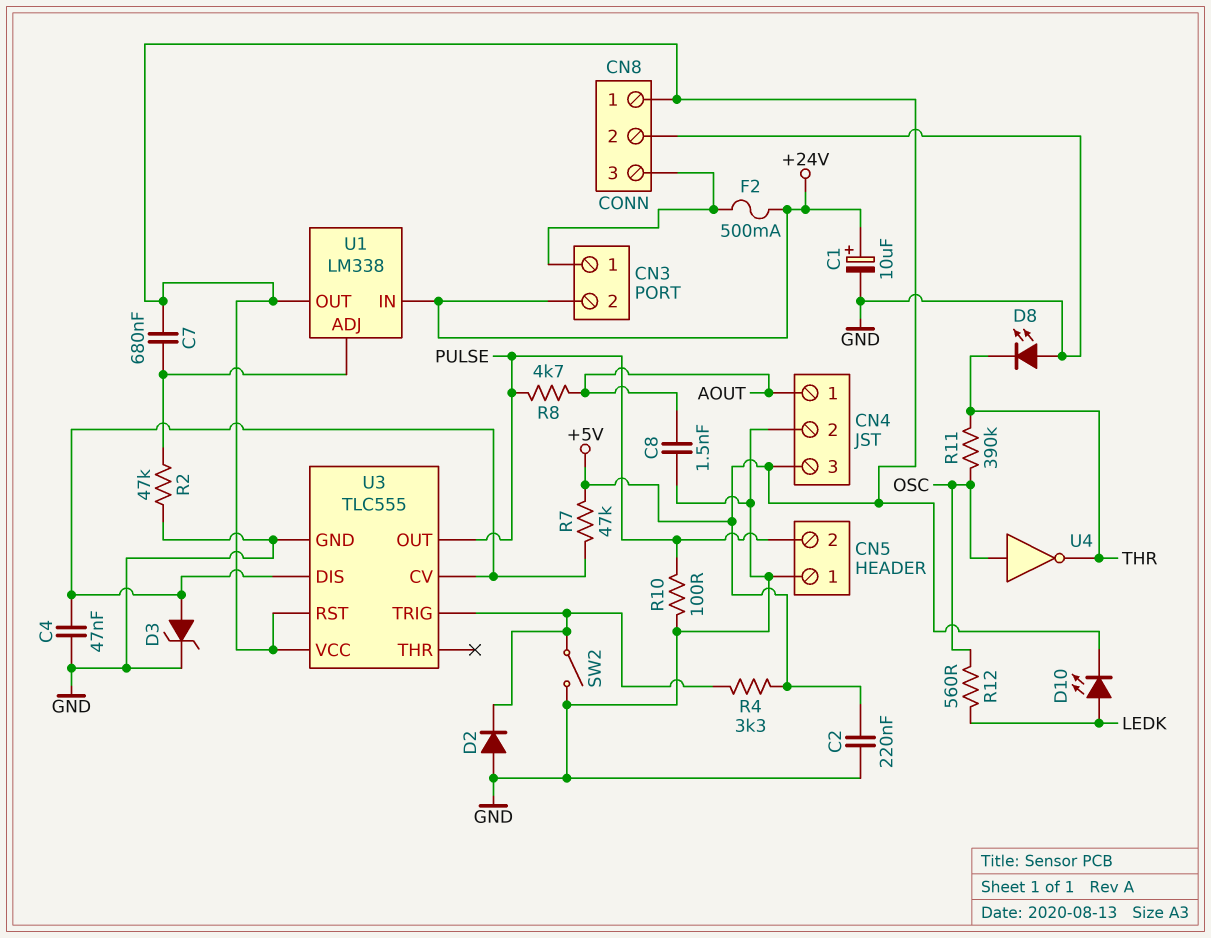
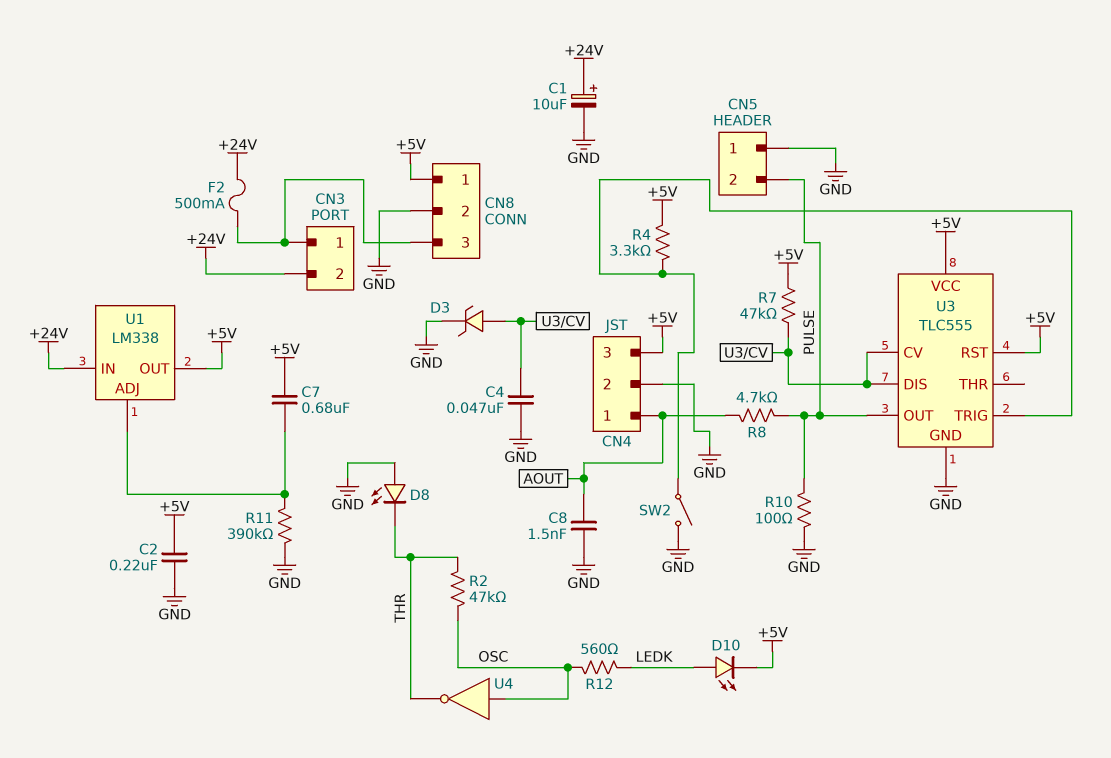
D2: diode (A GND, K U3/TRIG) -> none
R2: 47k (GND, U1/ADJ) -> 47k (OSC, THR)
R11: 390k (OSC, THR) -> 390k (GND, U1/ADJ)

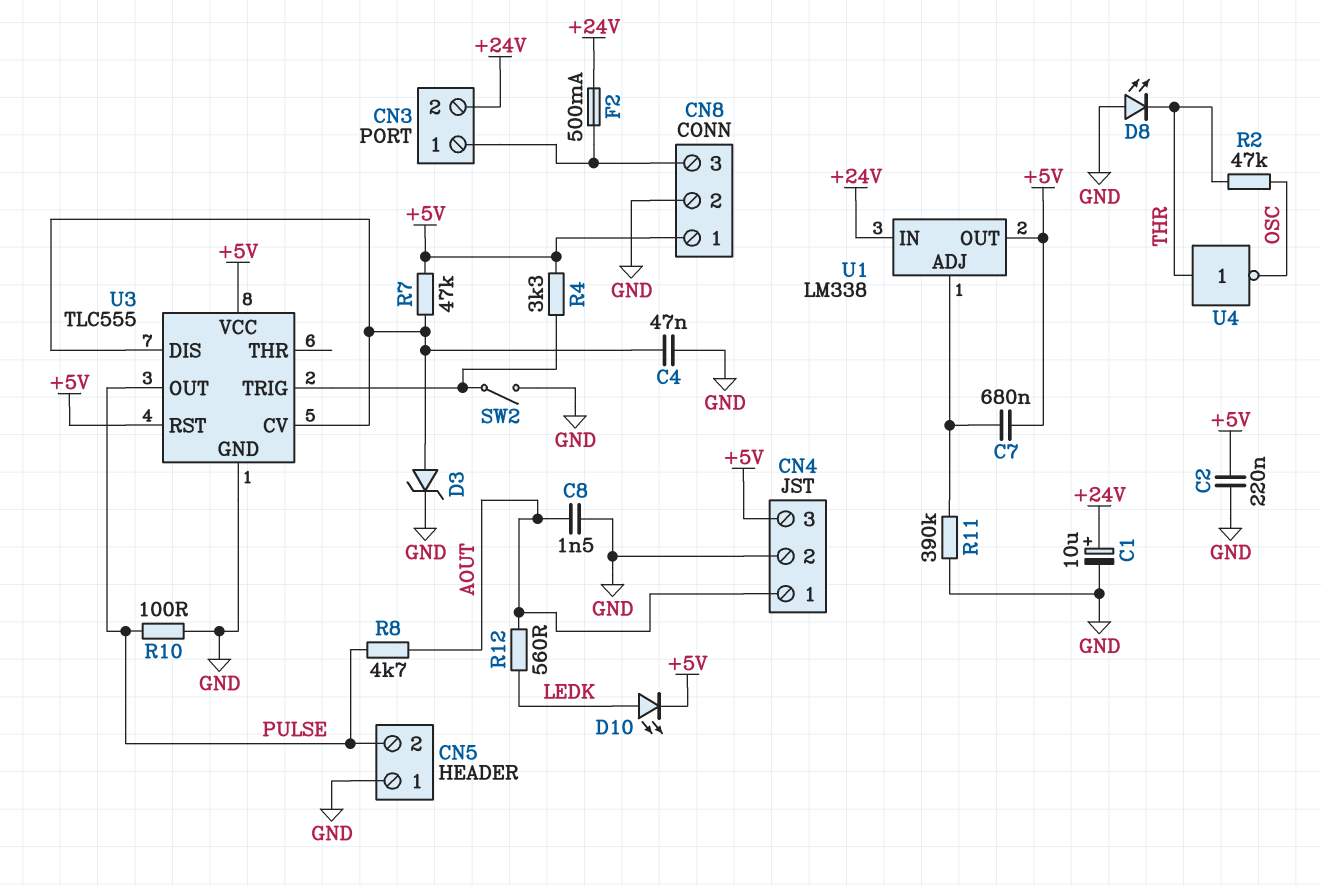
R12: 560 (LEDK, OSC) -> 560 (AOUT, LEDK)
U4: NOT (in OSC, out THR) -> NOT (in THR, out OSC)

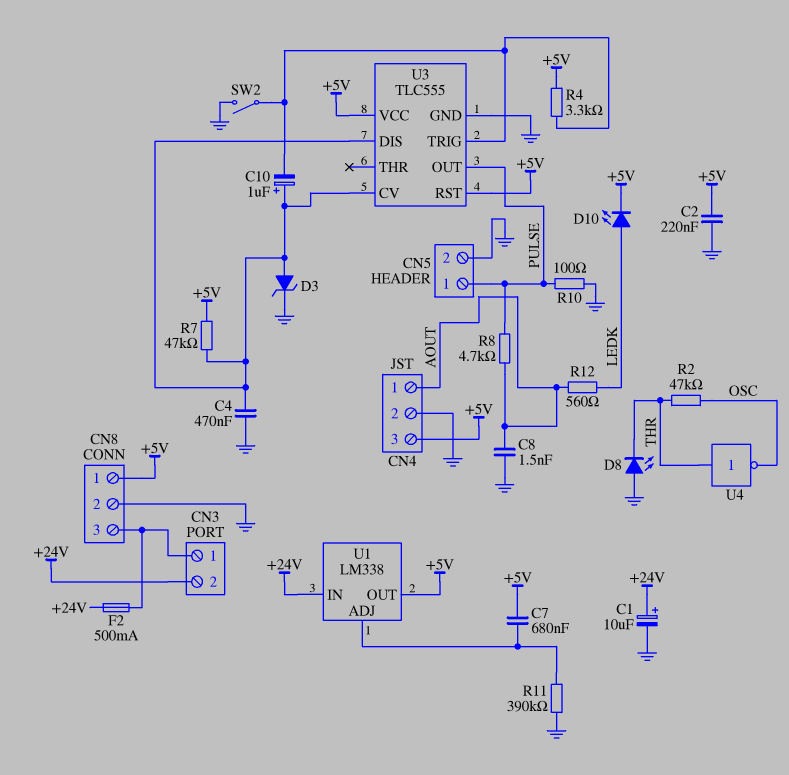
C4: 47nF (GND, U3/CV) -> 470nF (GND, U3/CV)
C10: none -> 1uF (plus U3/CV, minus U3/TRIG)
CN5 pin 1: GND -> PULSE
CN5 pin 2: PULSE -> GND

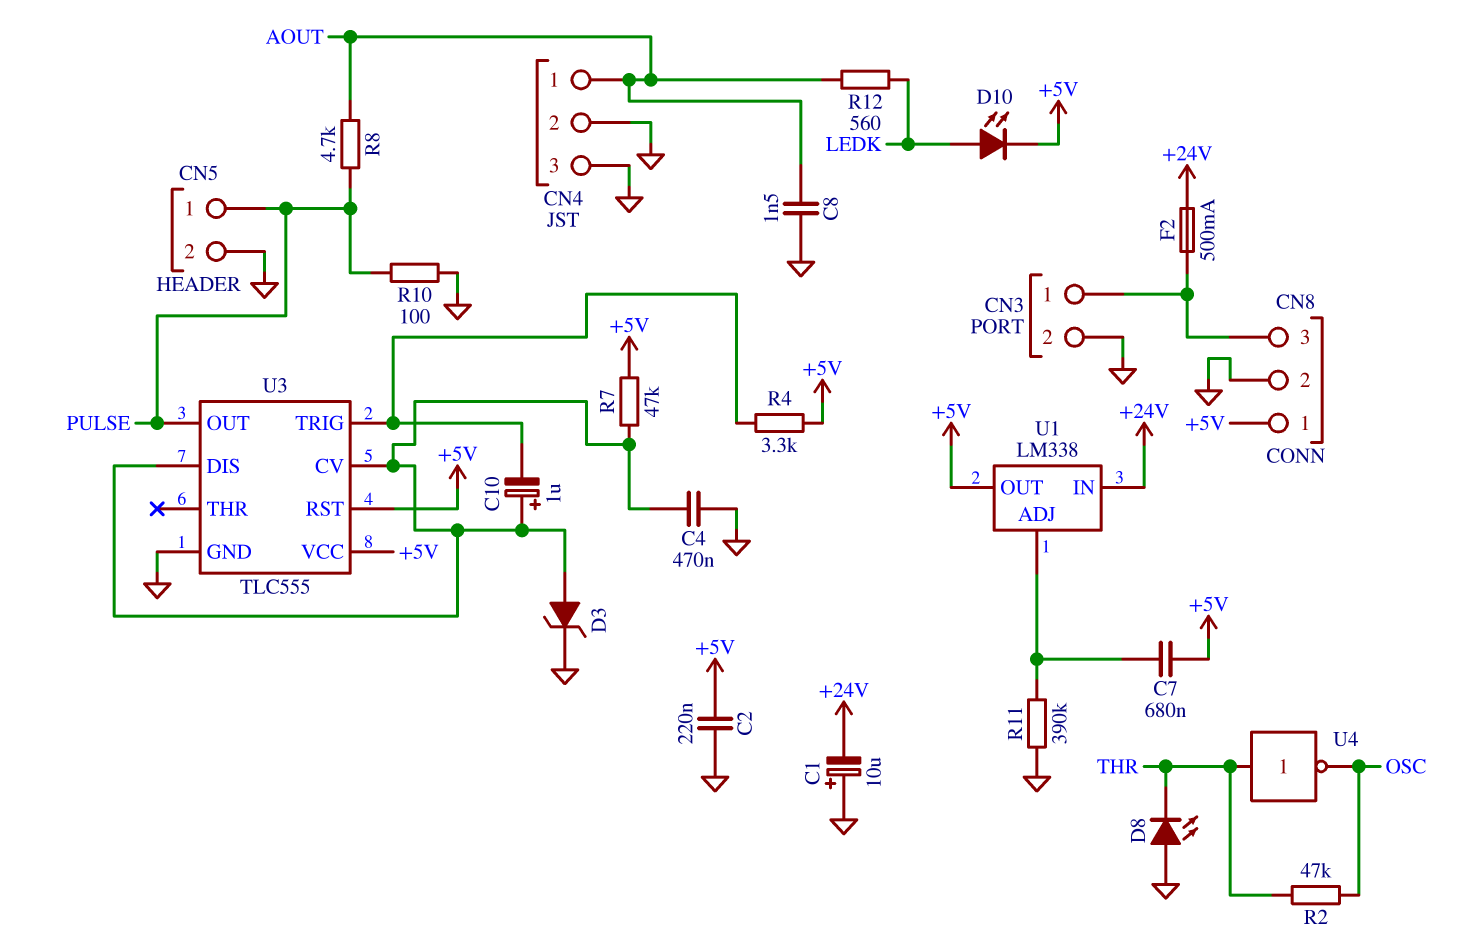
C1: 10uF (plus +24V, minus GND) -> 10uF (plus GND, minus +24V)
CN3 pin 2: +24V -> GND
CN4 pin 3: +5V -> GND
SW2: switch (GND, U3/TRIG) -> none

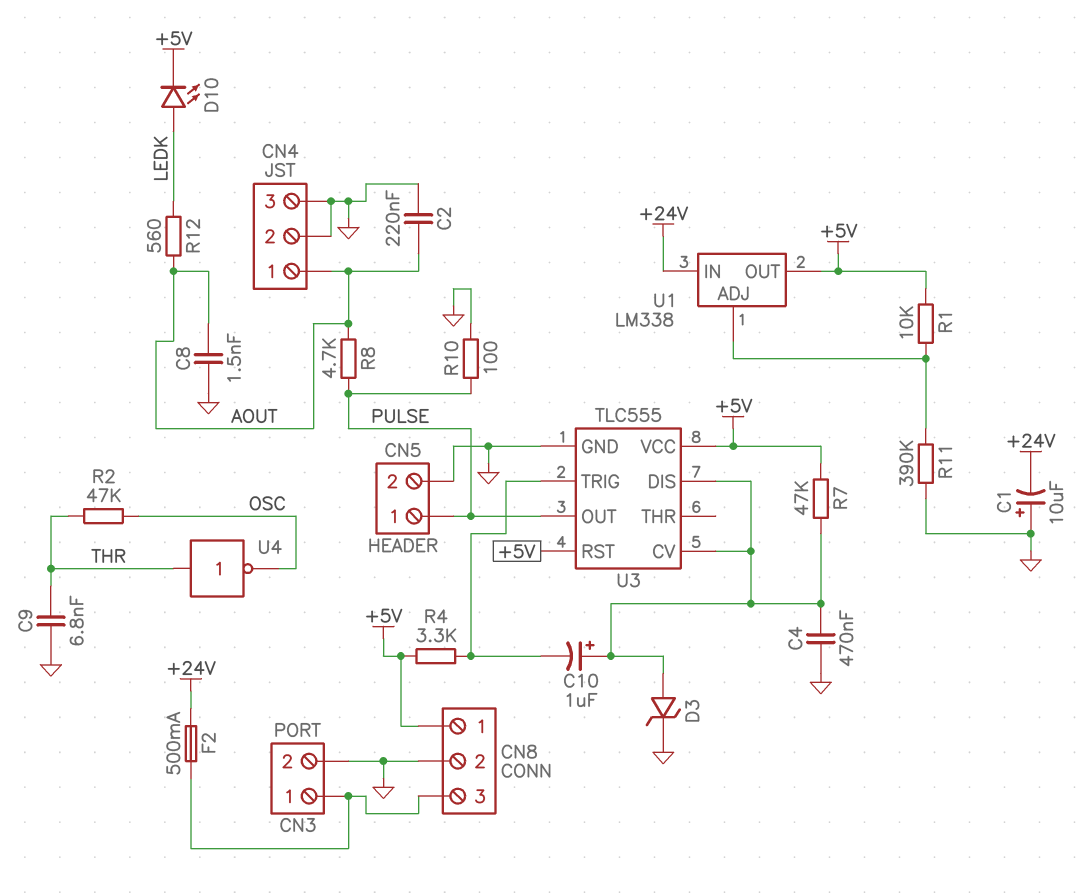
C2: 220nF (+5V, GND) -> 220nF (AOUT, GND)
C7: 680nF (+5V, U1/ADJ) -> none
C9: none -> 6.8nF (GND, THR)
D8: LED (A GND, K THR) -> none
R1: none -> 10k (+5V, U1/ADJ)

